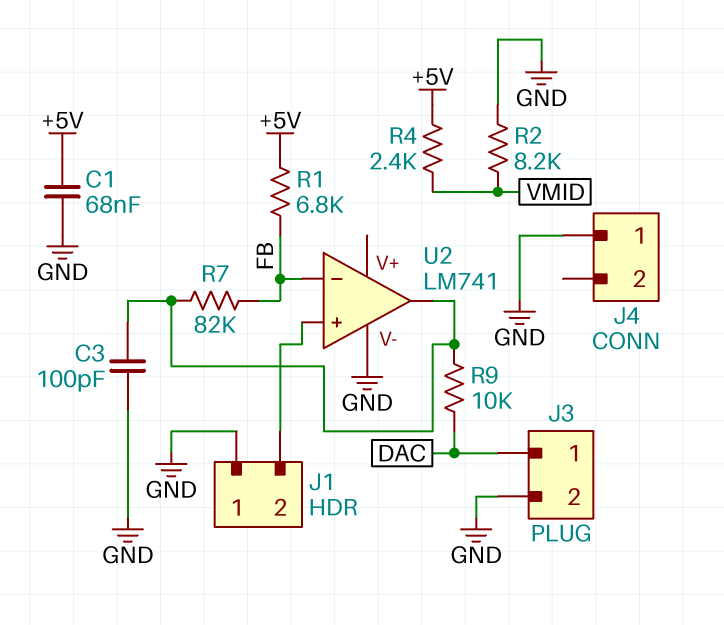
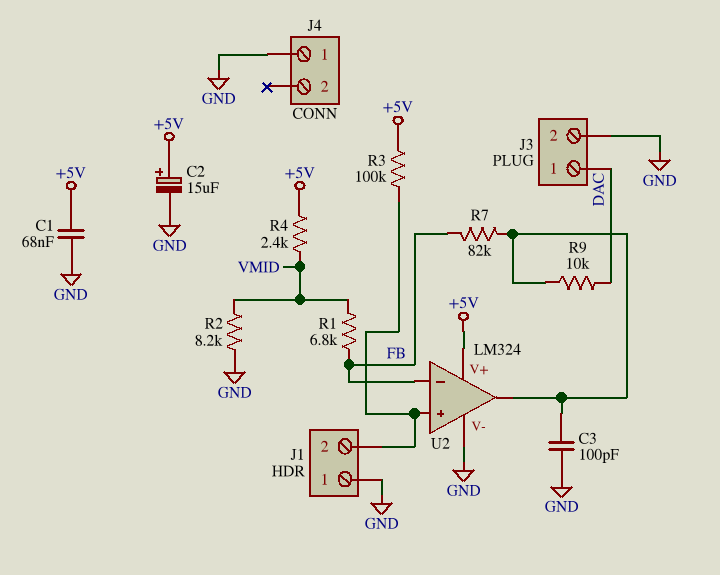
C2: none -> 15uF (plus +5V, minus GND)
R1: 6.8k (+5V, FB) -> 6.8k (FB, VMID)
R3: none -> 100k (+5V, J1/2)
U2: LM741 -> LM324
U2 pin V+: none -> +5V

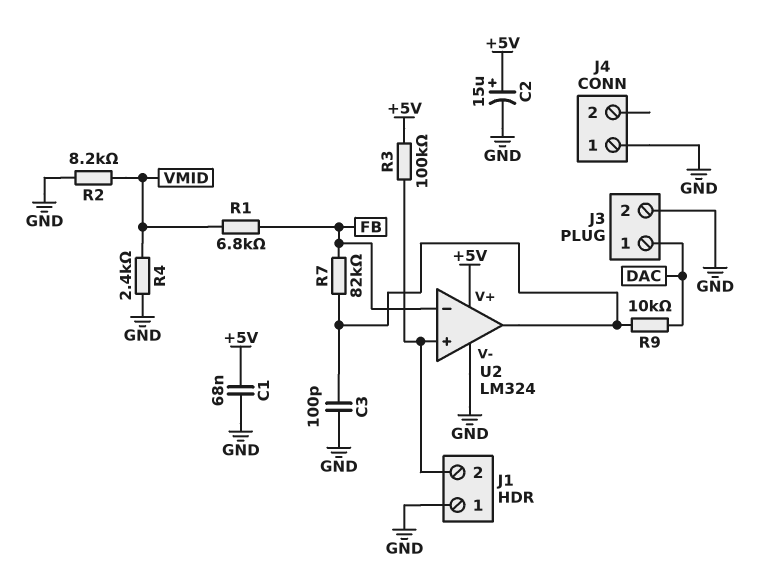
R4: 2.4k (+5V, VMID) -> 2.4k (GND, VMID)

